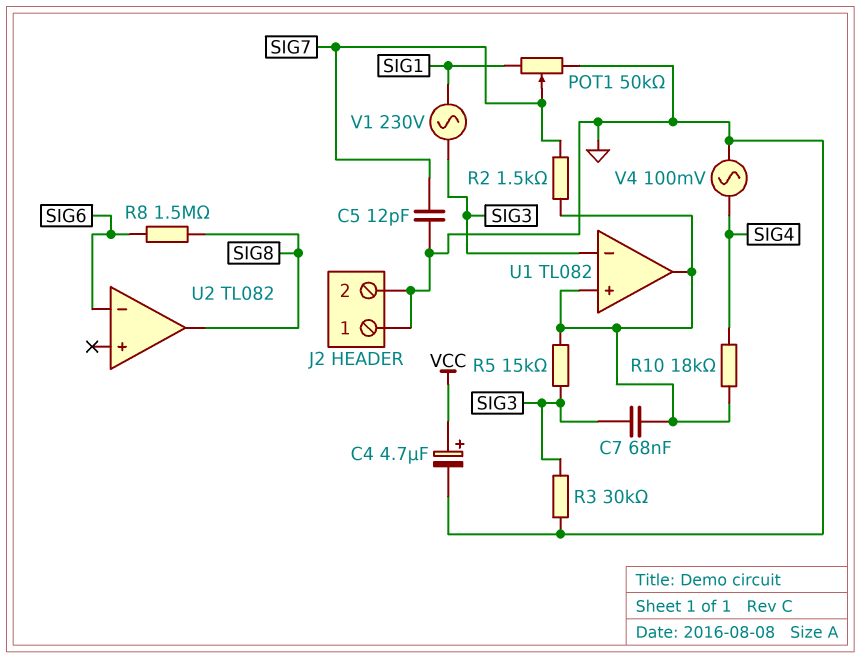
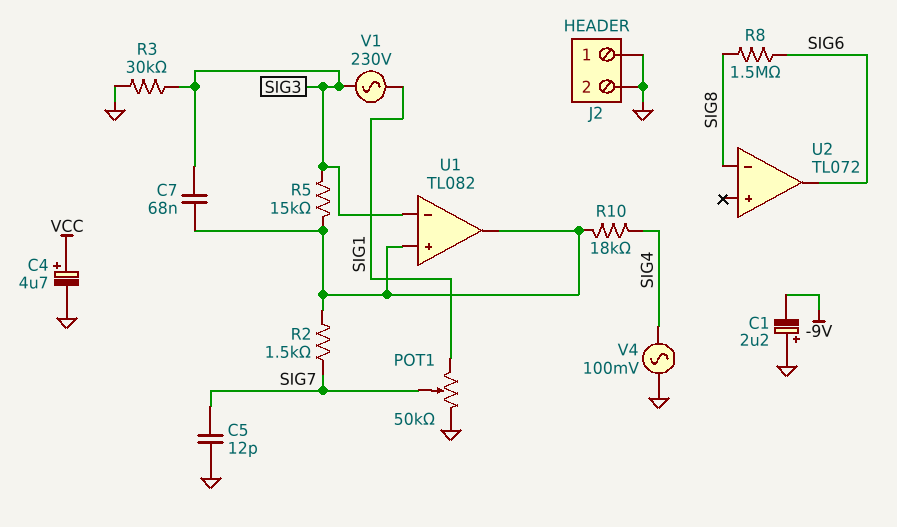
C1: none -> 2.2uF (plus GND, minus -9V)
U2: TL082 -> TL072
U2 pin in-: SIG6 -> SIG8
U2 pin out: SIG8 -> SIG6

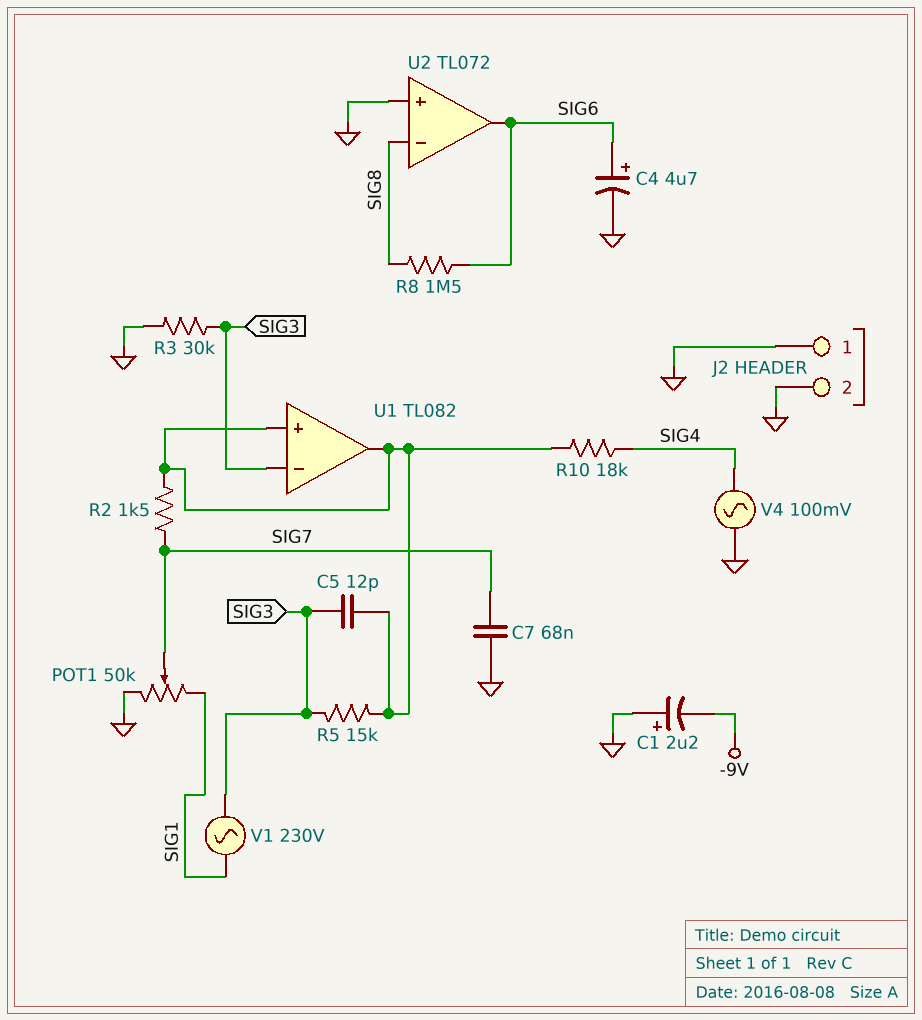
C4: 4.7uF (plus VCC, minus GND) -> 4.7uF (plus SIG6, minus GND)
C5: 12pF (GND, SIG7) -> 12pF (SIG3, U1/in+)
C7: 68nF (SIG3, U1/in+) -> 68nF (GND, SIG7)
U2 pin in+: none -> GND

